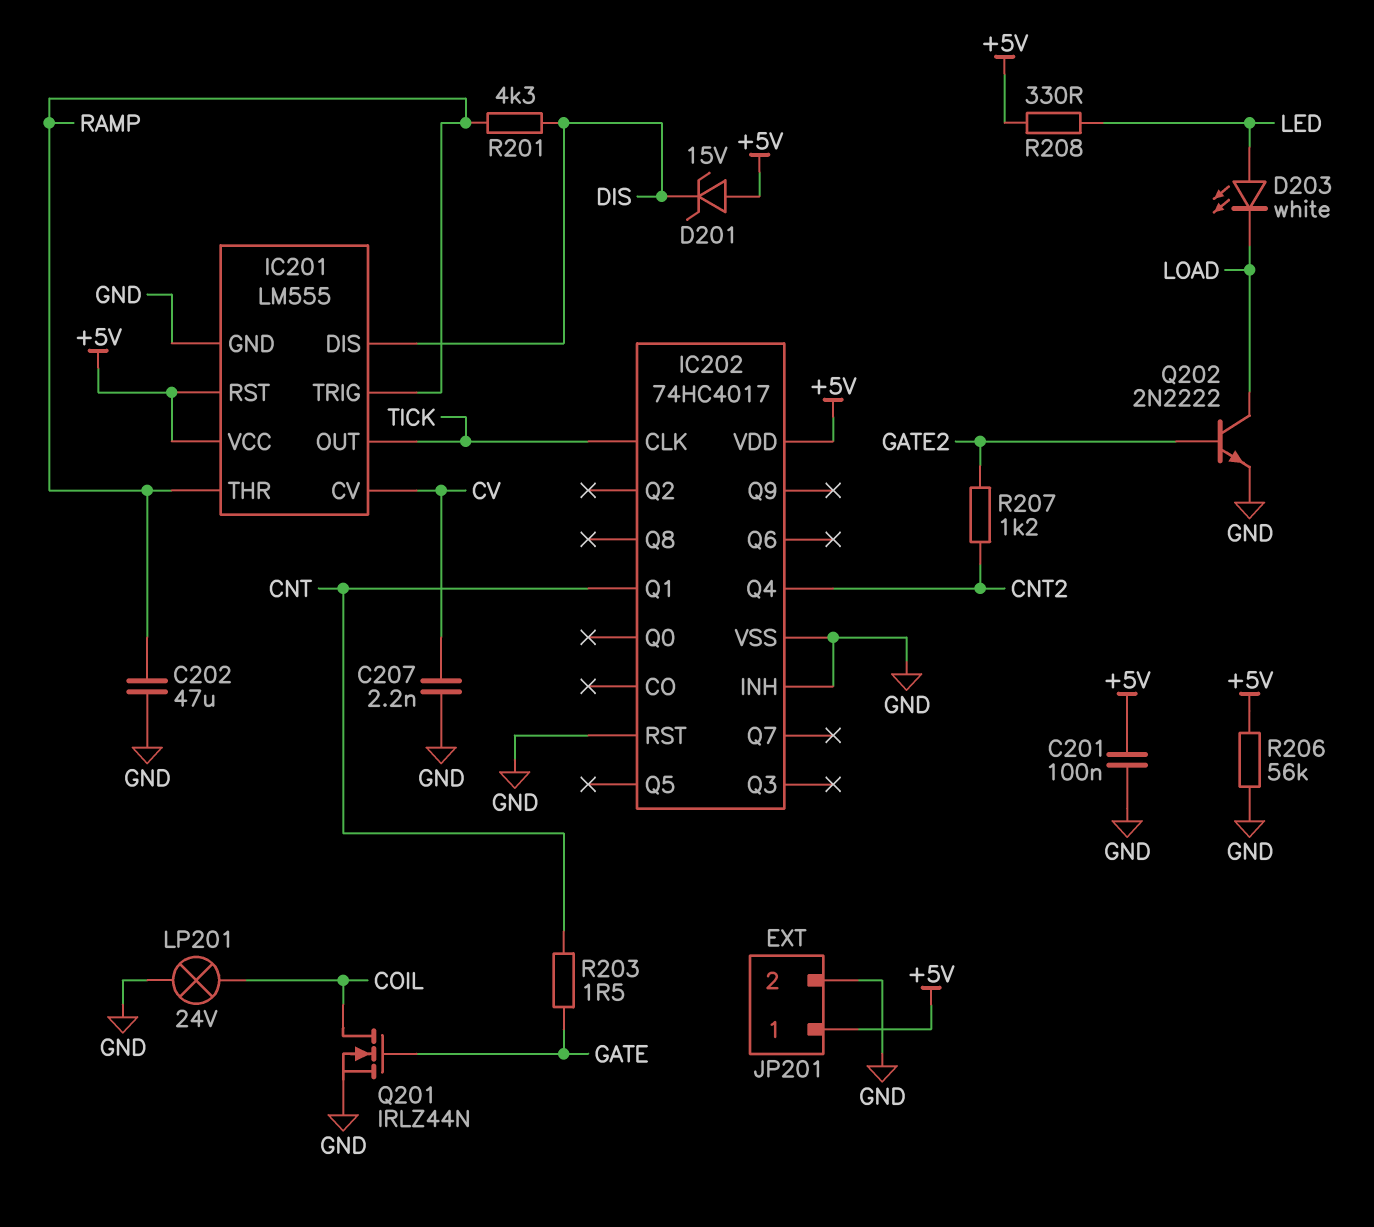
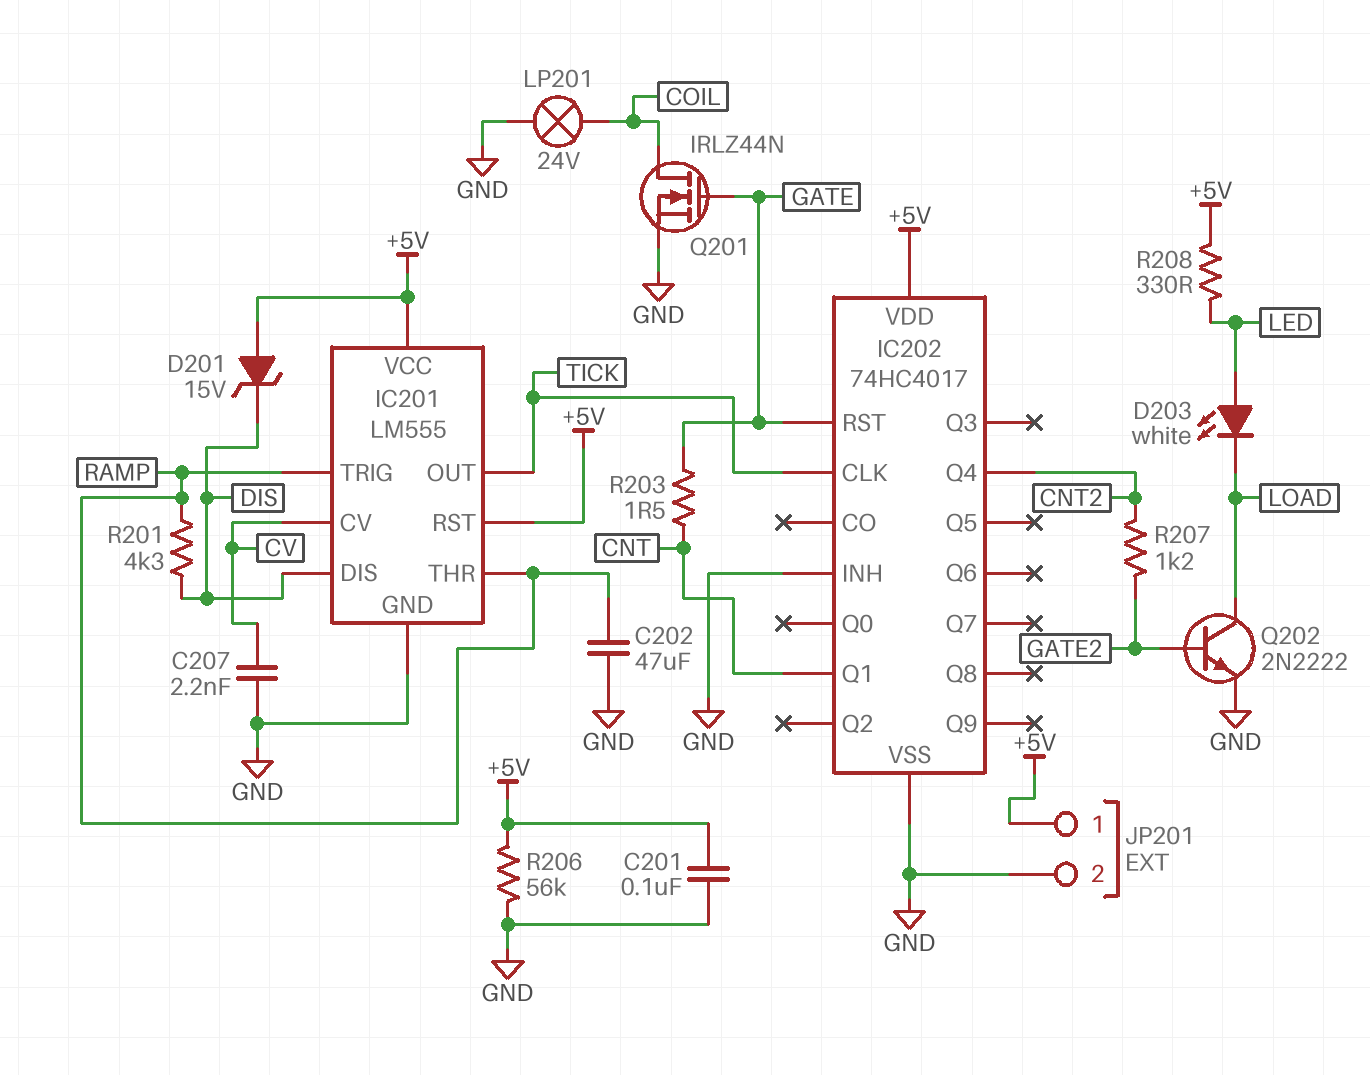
IC202 pin RST: GND -> GATE

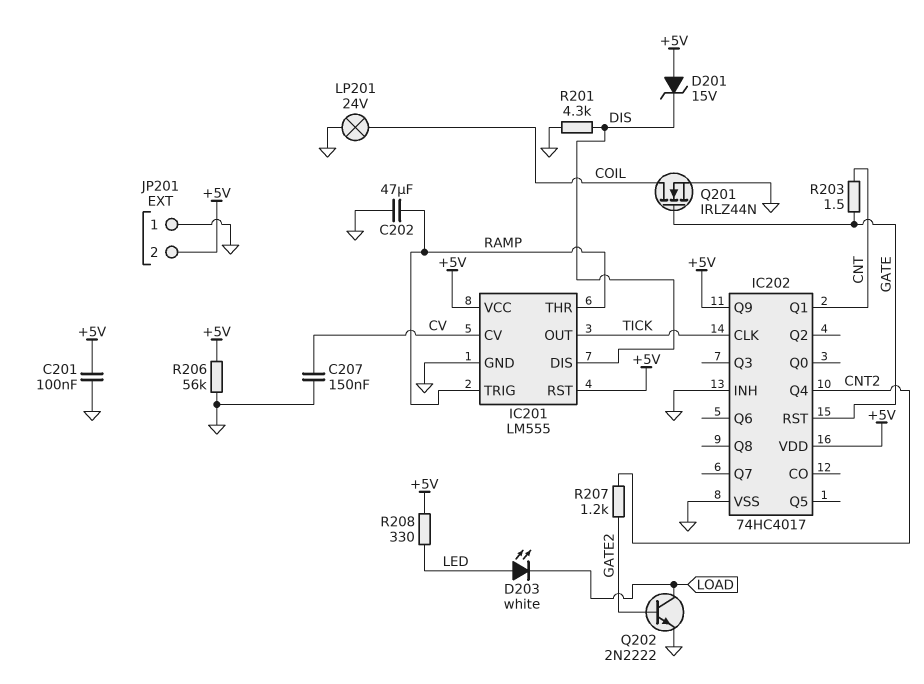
C207: 2.2nF (CV, GND) -> 150nF (CV, GND)
IC202 pin Q9: none -> +5V
JP201 pin 1: +5V -> GND
JP201 pin 2: GND -> +5V
R201: 4.3k (DIS, RAMP) -> 4.3k (DIS, GND)

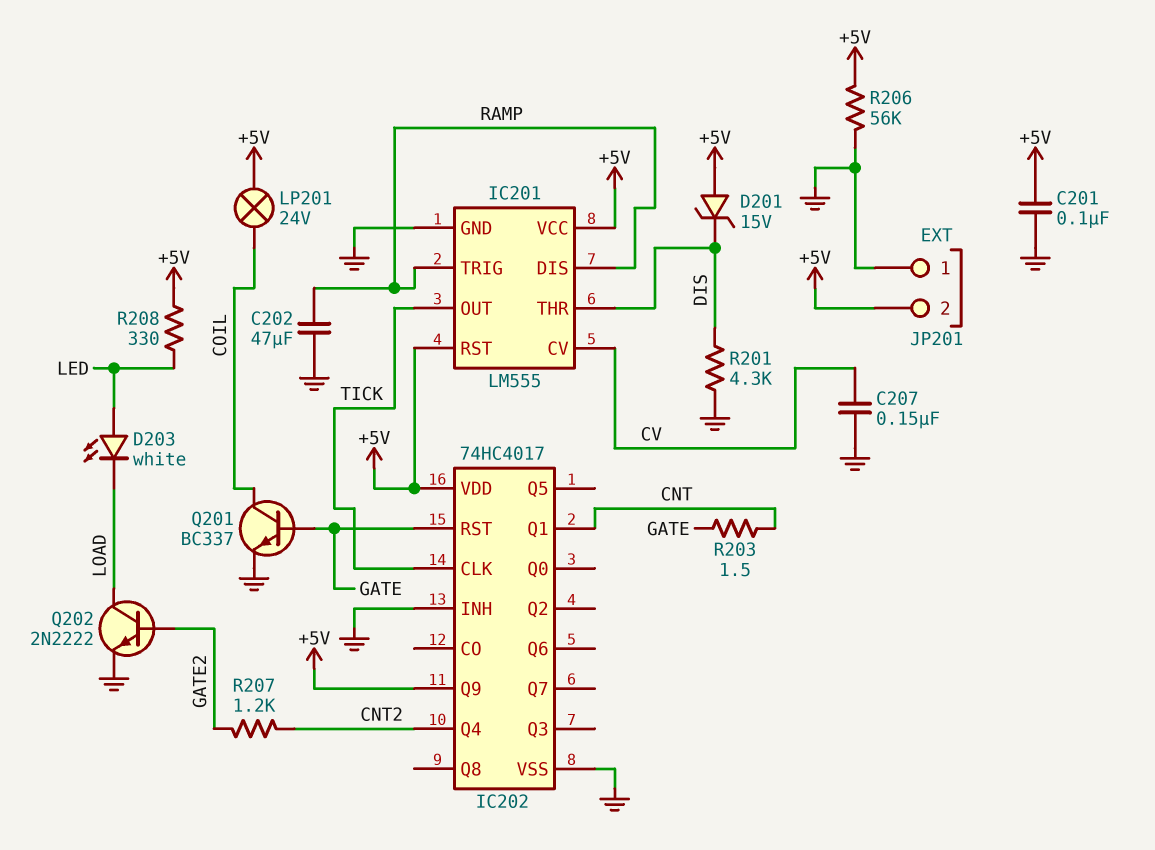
IC201 pin DIS: DIS -> RAMP
IC201 pin THR: RAMP -> DIS
LP201: lamp 24V (COIL, GND) -> lamp 24V (+5V, COIL)
Q201: NMOS IRLZ44N (G GATE, D COIL, S GND) -> NPN BC337 (B GATE, C COIL, E GND)

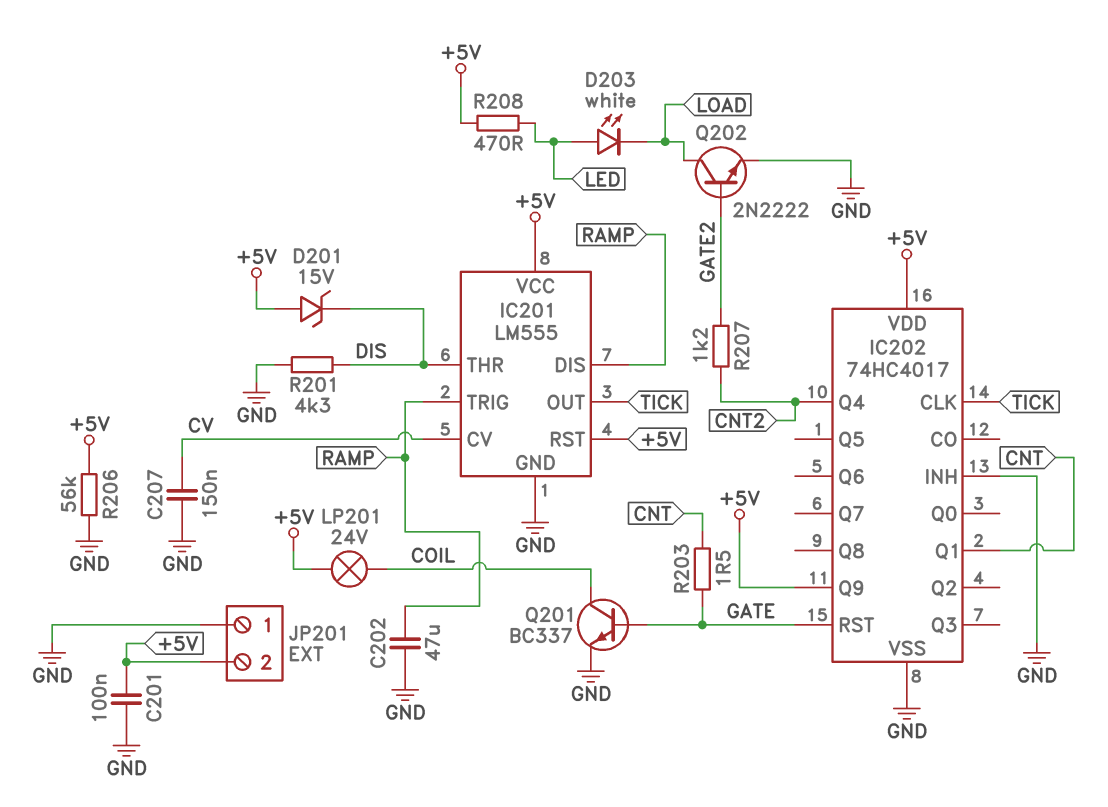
R208: 330 (+5V, LED) -> 470 (+5V, LED)

